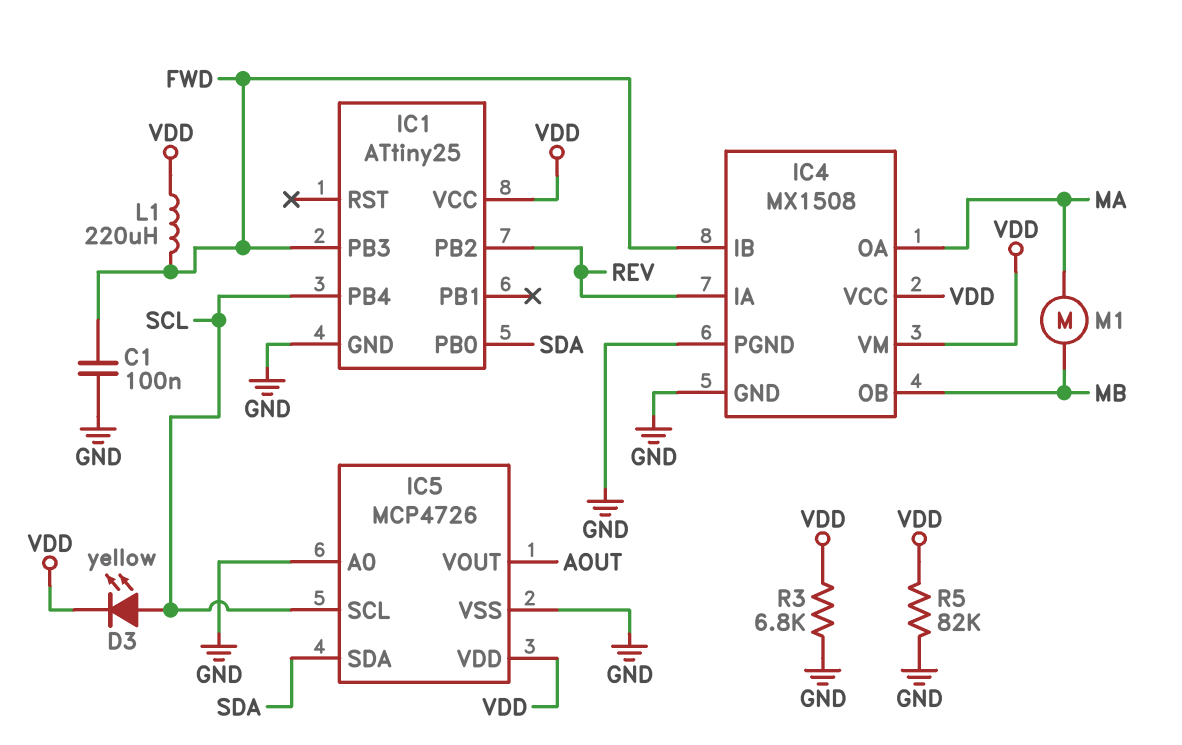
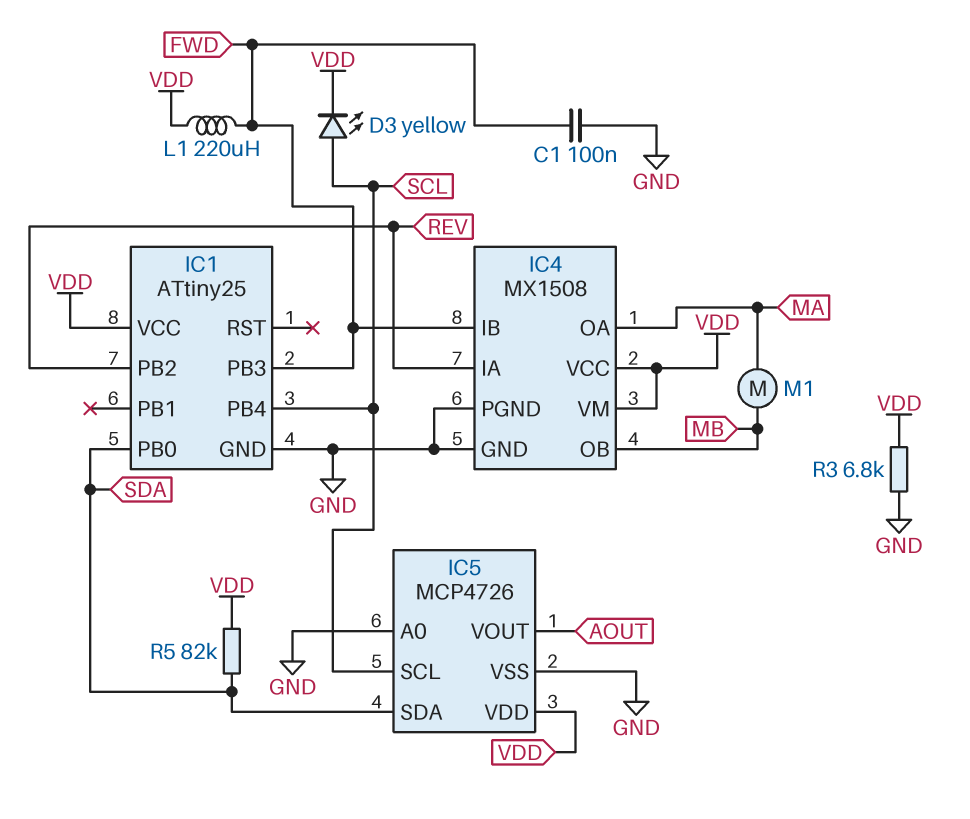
R5: 82k (GND, VDD) -> 82k (SDA, VDD)

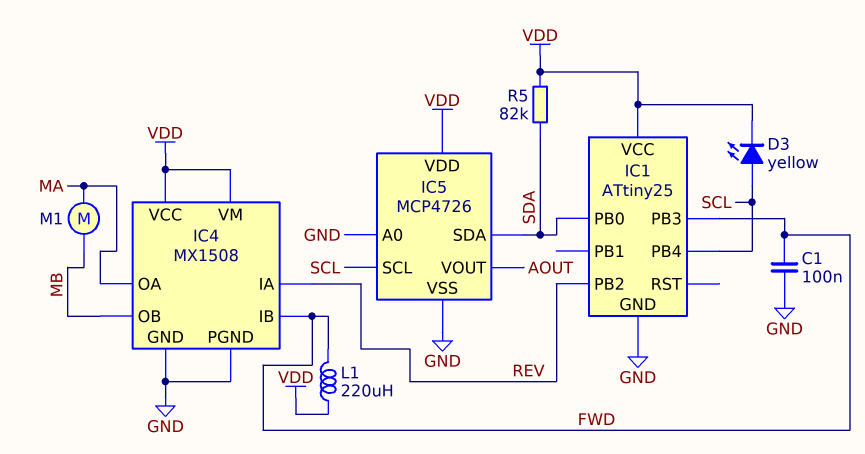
R3: 6.8k (GND, VDD) -> none

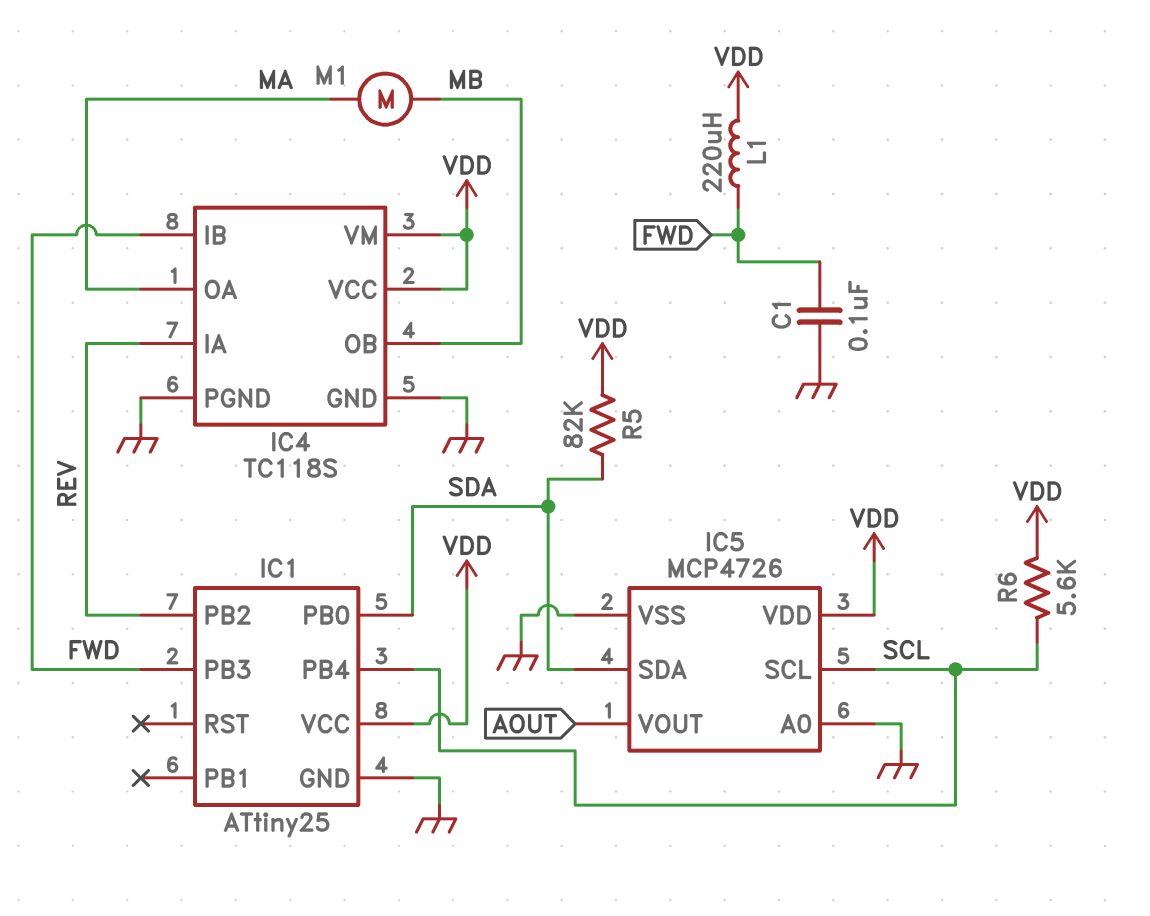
D3: LED yellow (A SCL, K VDD) -> none
IC4: MX1508 -> TC118S
R6: none -> 5.6k (SCL, VDD)

